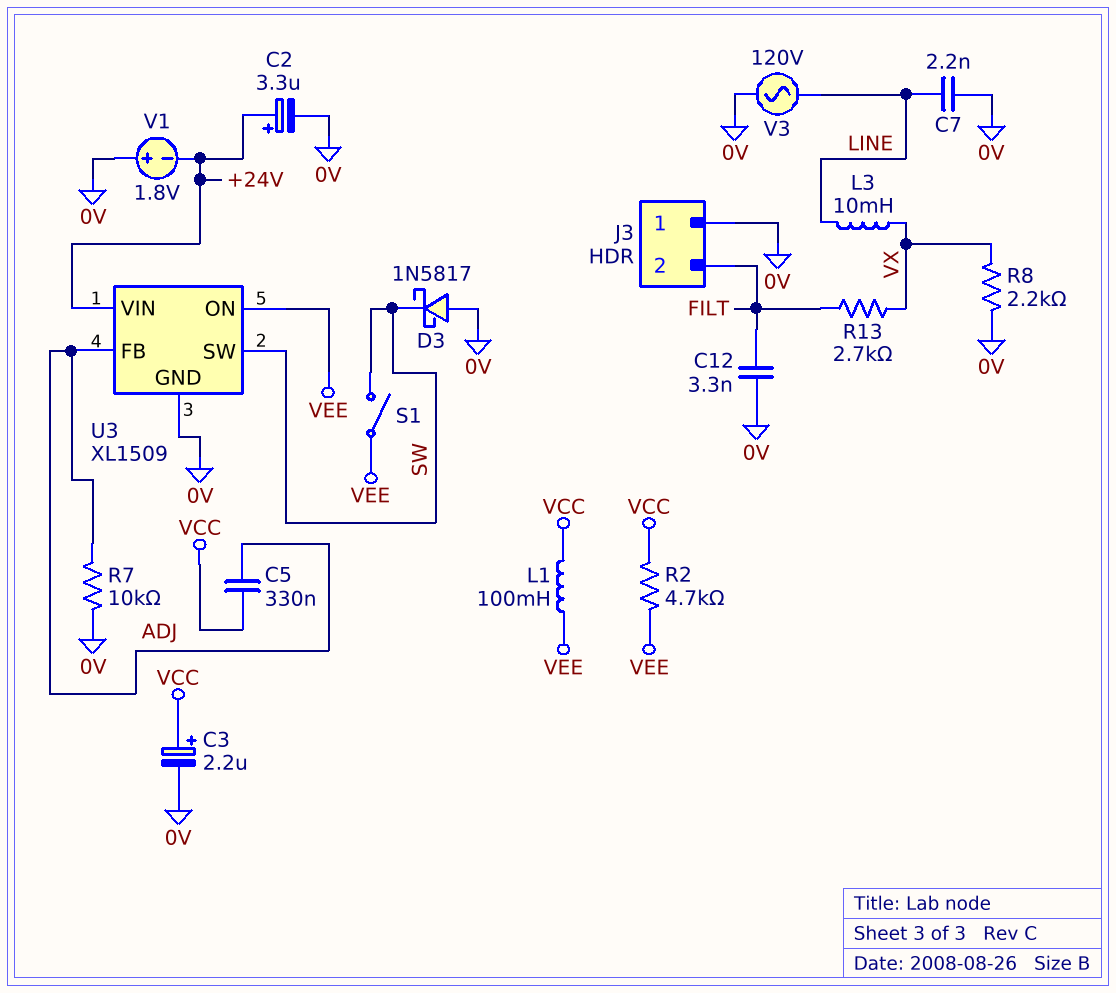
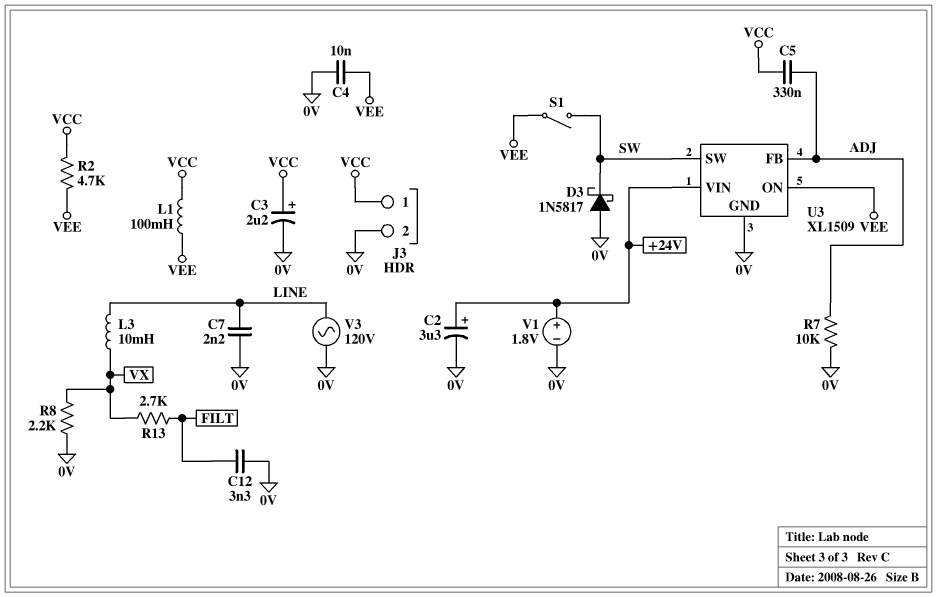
C4: none -> 10nF (0V, VEE)
J3 pin 1: 0V -> VCC
J3 pin 2: FILT -> 0V
V1: 1.8V (plus 0V, minus +24V) -> 1.8V (plus +24V, minus 0V)

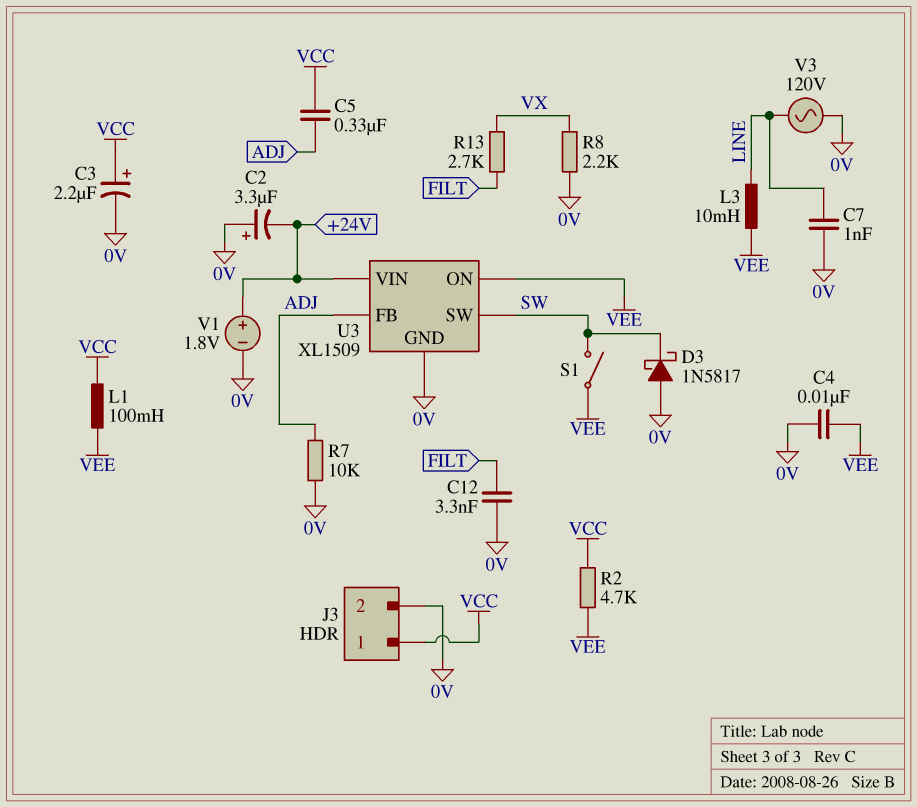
C2: 3.3uF (plus +24V, minus 0V) -> 3.3uF (plus 0V, minus +24V)
C7: 2.2nF (0V, LINE) -> 1nF (0V, LINE)
L3: 10mH (LINE, VX) -> 10mH (LINE, VEE)

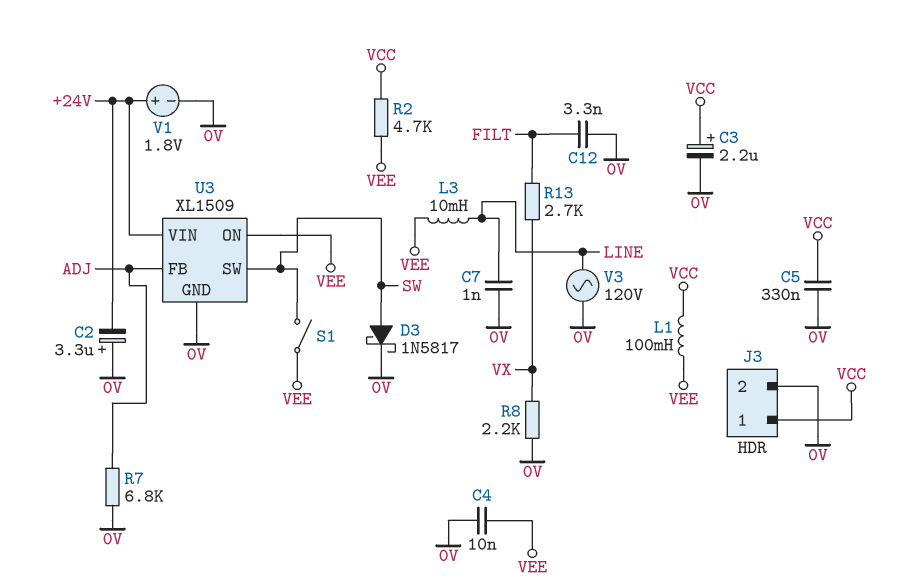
C5: 330nF (ADJ, VCC) -> 330nF (0V, VCC)
D3: schottky 1N5817 (A 0V, K SW) -> schottky 1N5817 (A SW, K 0V)
R7: 10k (0V, ADJ) -> 6.8k (0V, ADJ)

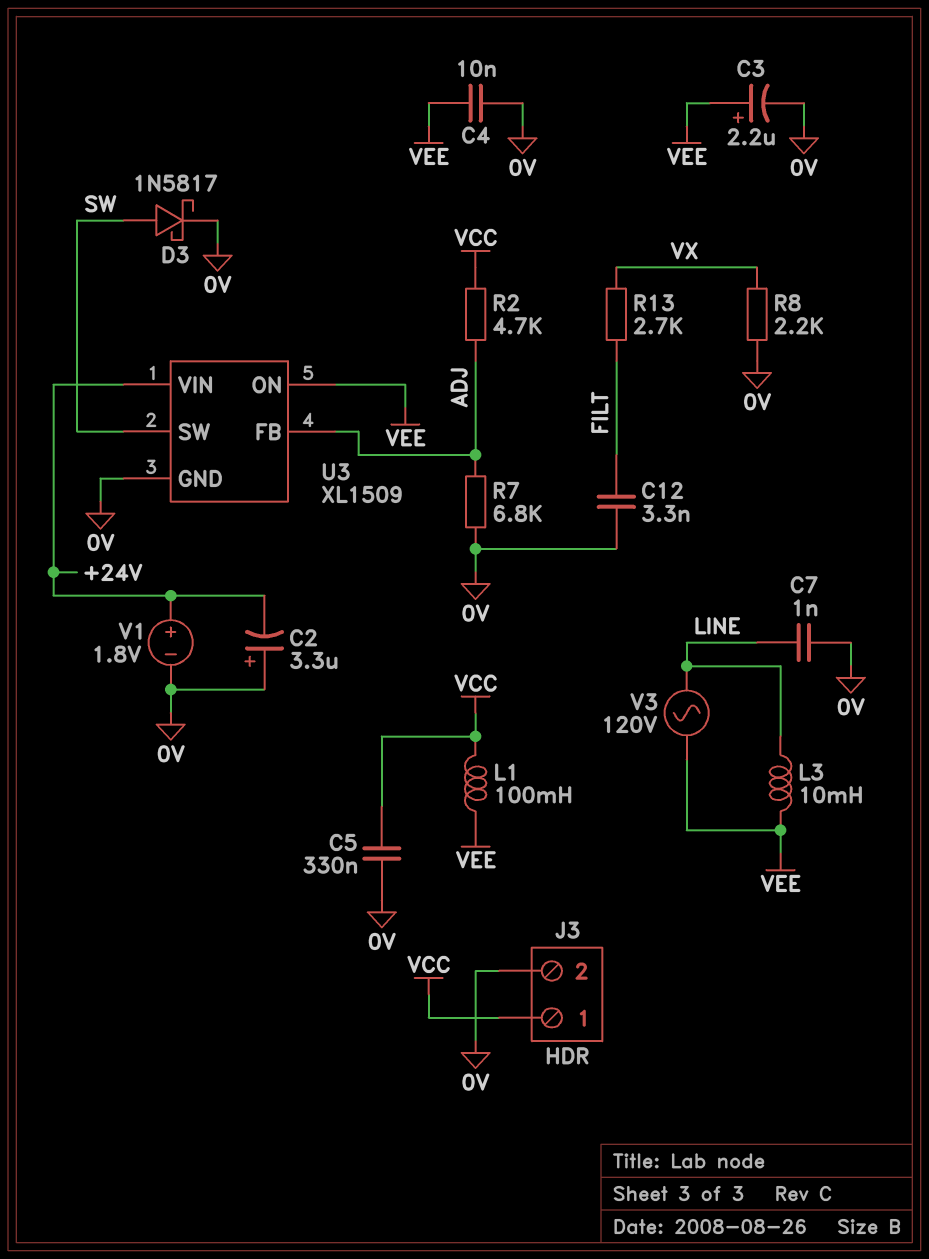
C3: 2.2uF (plus VCC, minus 0V) -> 2.2uF (plus VEE, minus 0V)
R2: 4.7k (VCC, VEE) -> 4.7k (ADJ, VCC)
S1: switch (SW, VEE) -> none
V3: AC 120V (0V, LINE) -> AC 120V (LINE, VEE)

